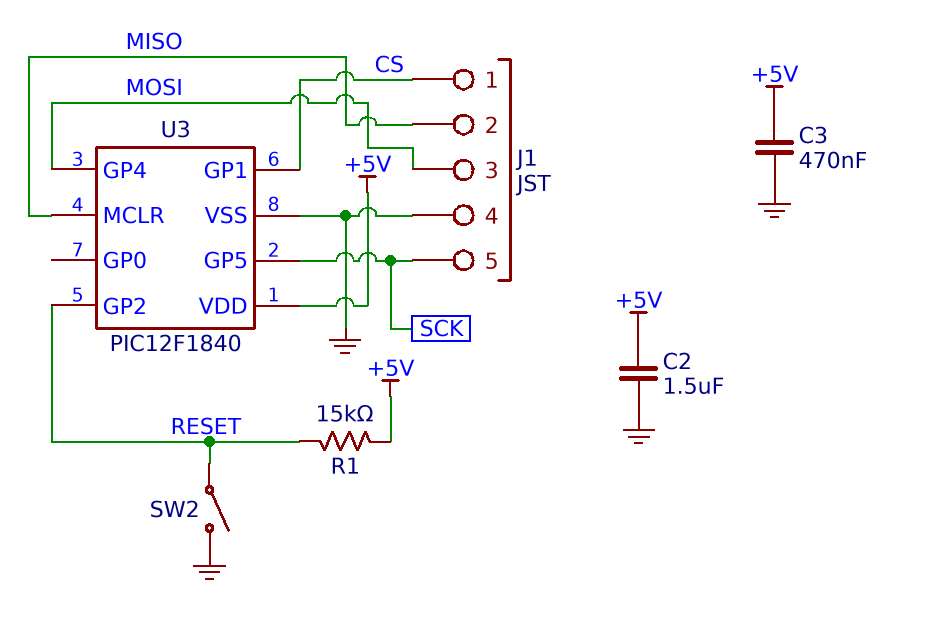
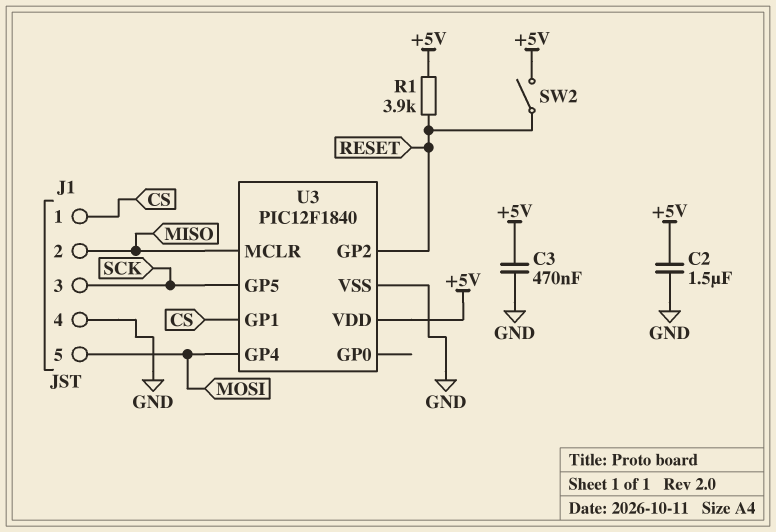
J1 pin 3: MOSI -> SCK
J1 pin 5: SCK -> MOSI
R1: 15k (+5V, RESET) -> 3.9k (+5V, RESET)
SW2: switch (GND, RESET) -> switch (+5V, RESET)

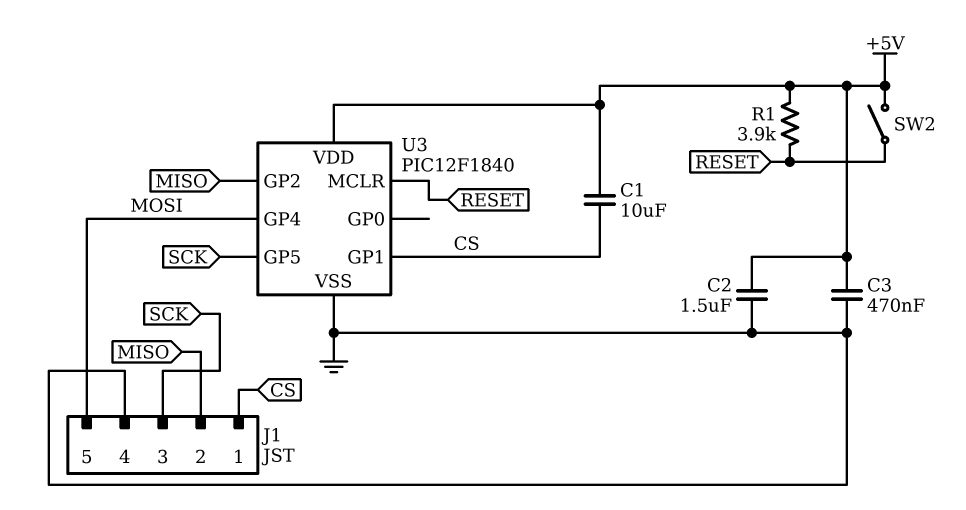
C1: none -> 10uF (+5V, CS)
U3 pin GP2: RESET -> MISO
U3 pin MCLR: MISO -> RESET

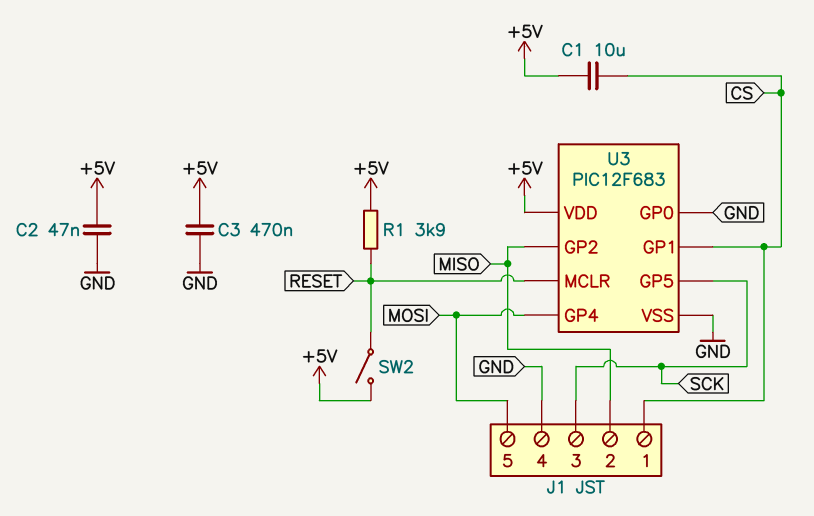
C2: 1.5uF (+5V, GND) -> 47nF (+5V, GND)
U3: PIC12F1840 -> PIC12F683
U3 pin GP0: none -> GND

